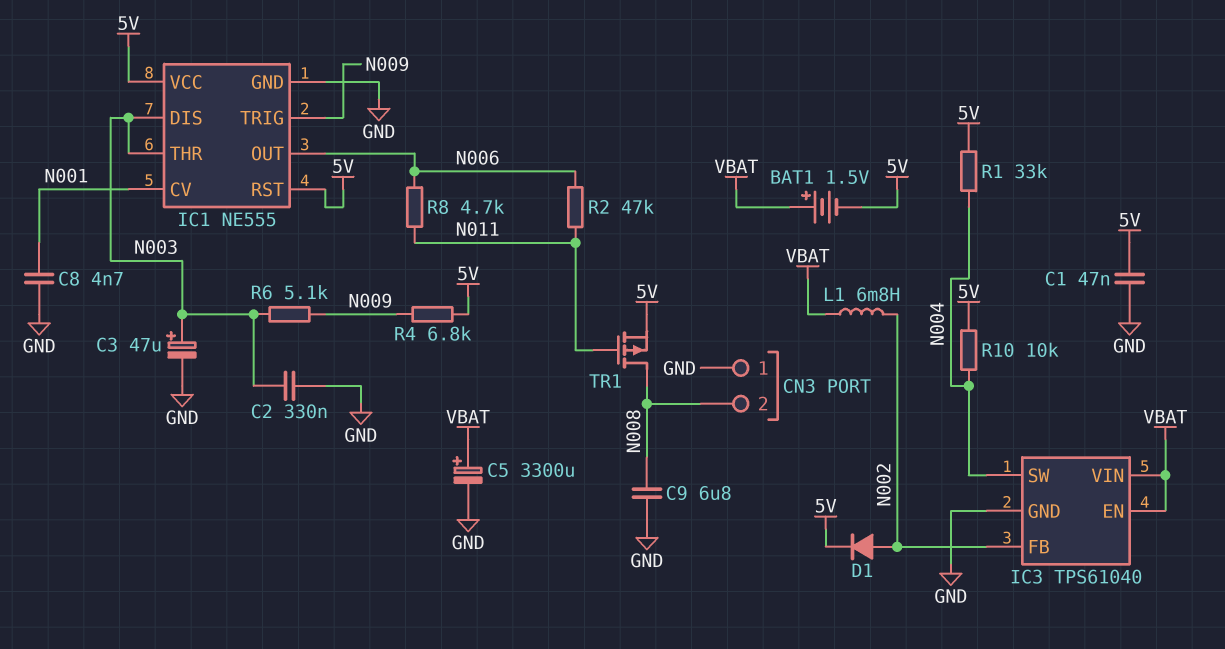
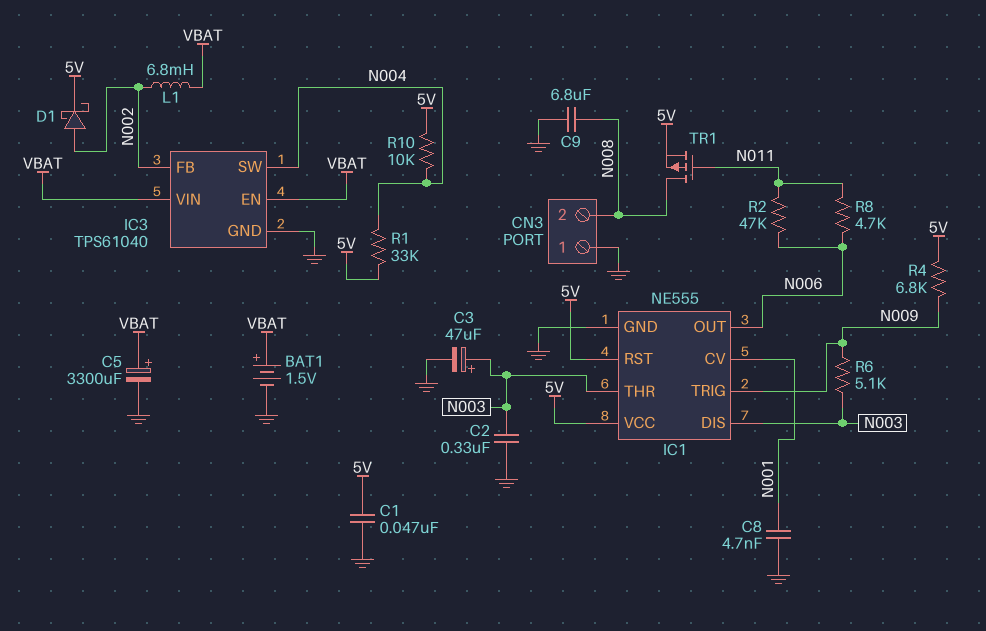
BAT1: 1.5V (plus VBAT, minus 5V) -> 1.5V (plus VBAT, minus GND)
D1: diode (A N002, K 5V) -> schottky (A N002, K 5V)

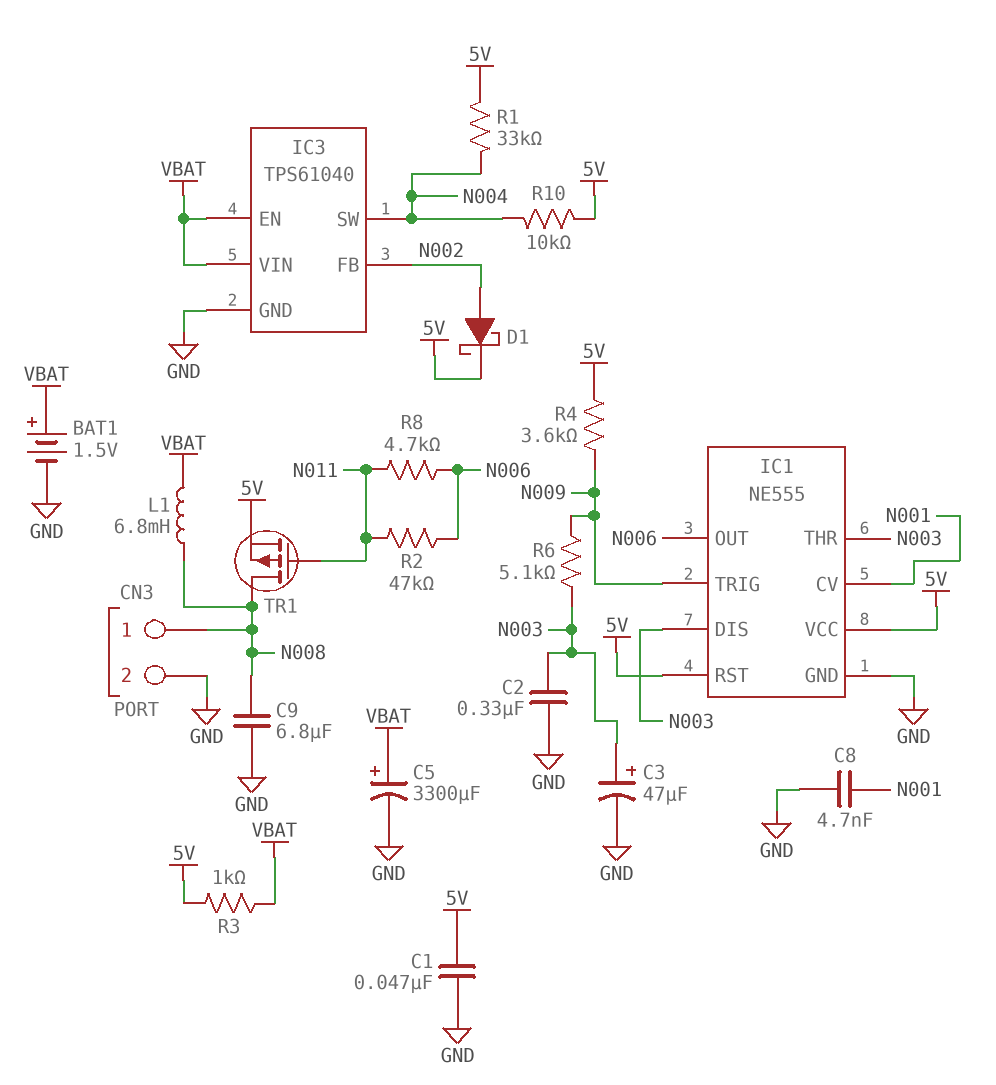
CN3 pin 1: GND -> N008
CN3 pin 2: N008 -> GND
L1: 6.8mH (N002, VBAT) -> 6.8mH (N008, VBAT)
R3: none -> 1k (5V, VBAT)
R4: 6.8k (5V, N009) -> 3.6k (5V, N009)

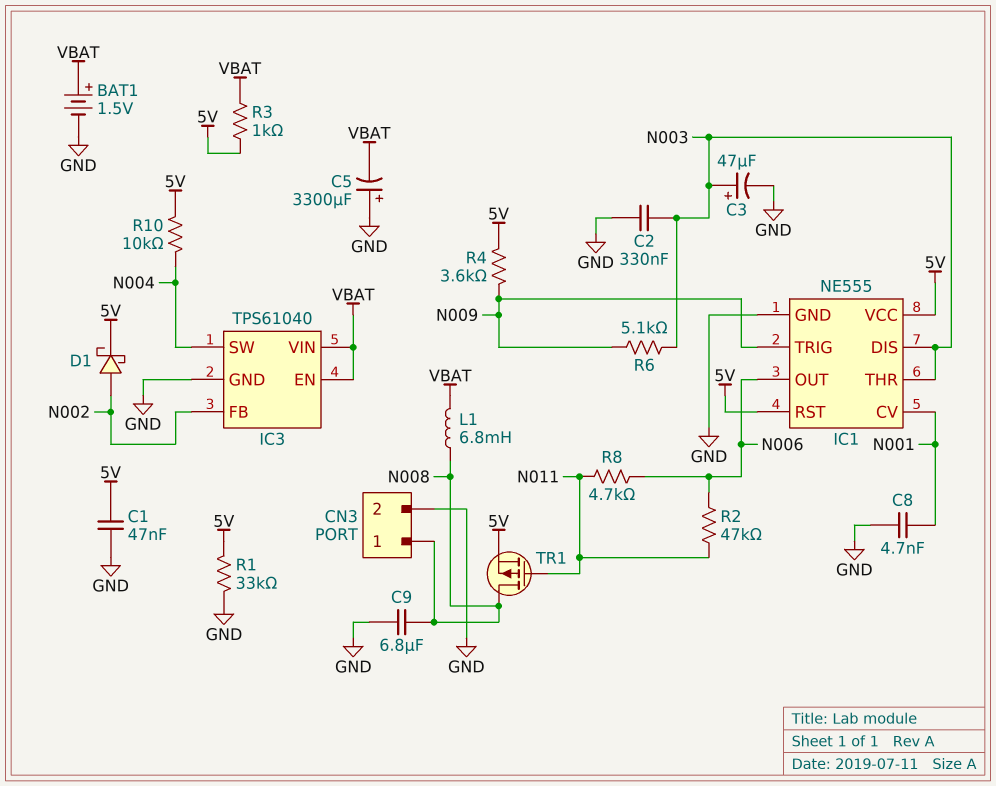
C5: 3300uF (plus VBAT, minus GND) -> 3300uF (plus GND, minus VBAT)
R1: 33k (5V, N004) -> 33k (5V, GND)

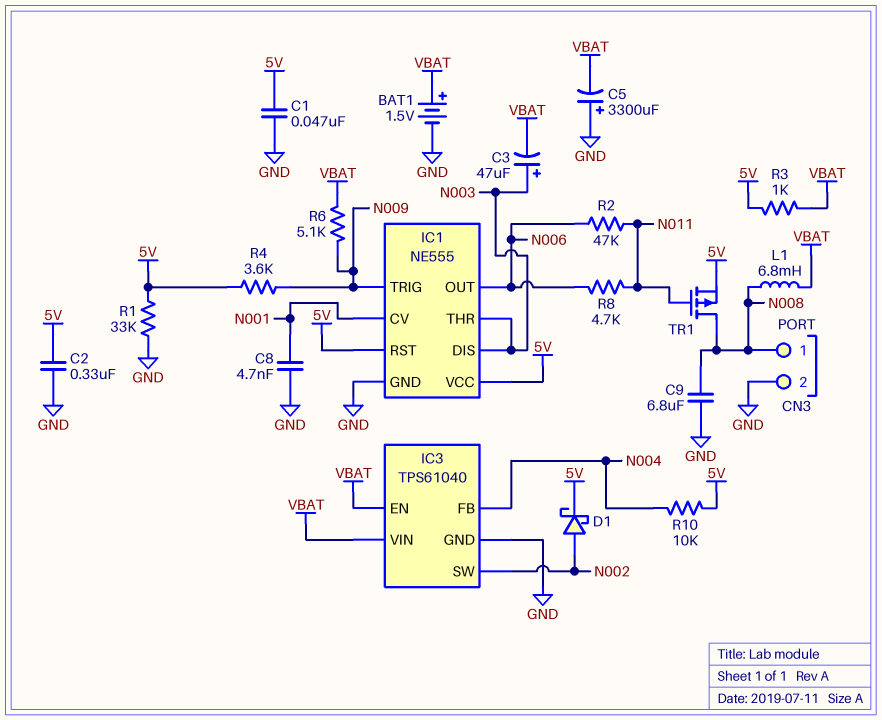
C2: 330nF (GND, N003) -> 330nF (5V, GND)
C3: 47uF (plus N003, minus GND) -> 47uF (plus N003, minus VBAT)
IC3 pin FB: N002 -> N004
IC3 pin SW: N004 -> N002
R6: 5.1k (N003, N009) -> 5.1k (N009, VBAT)

